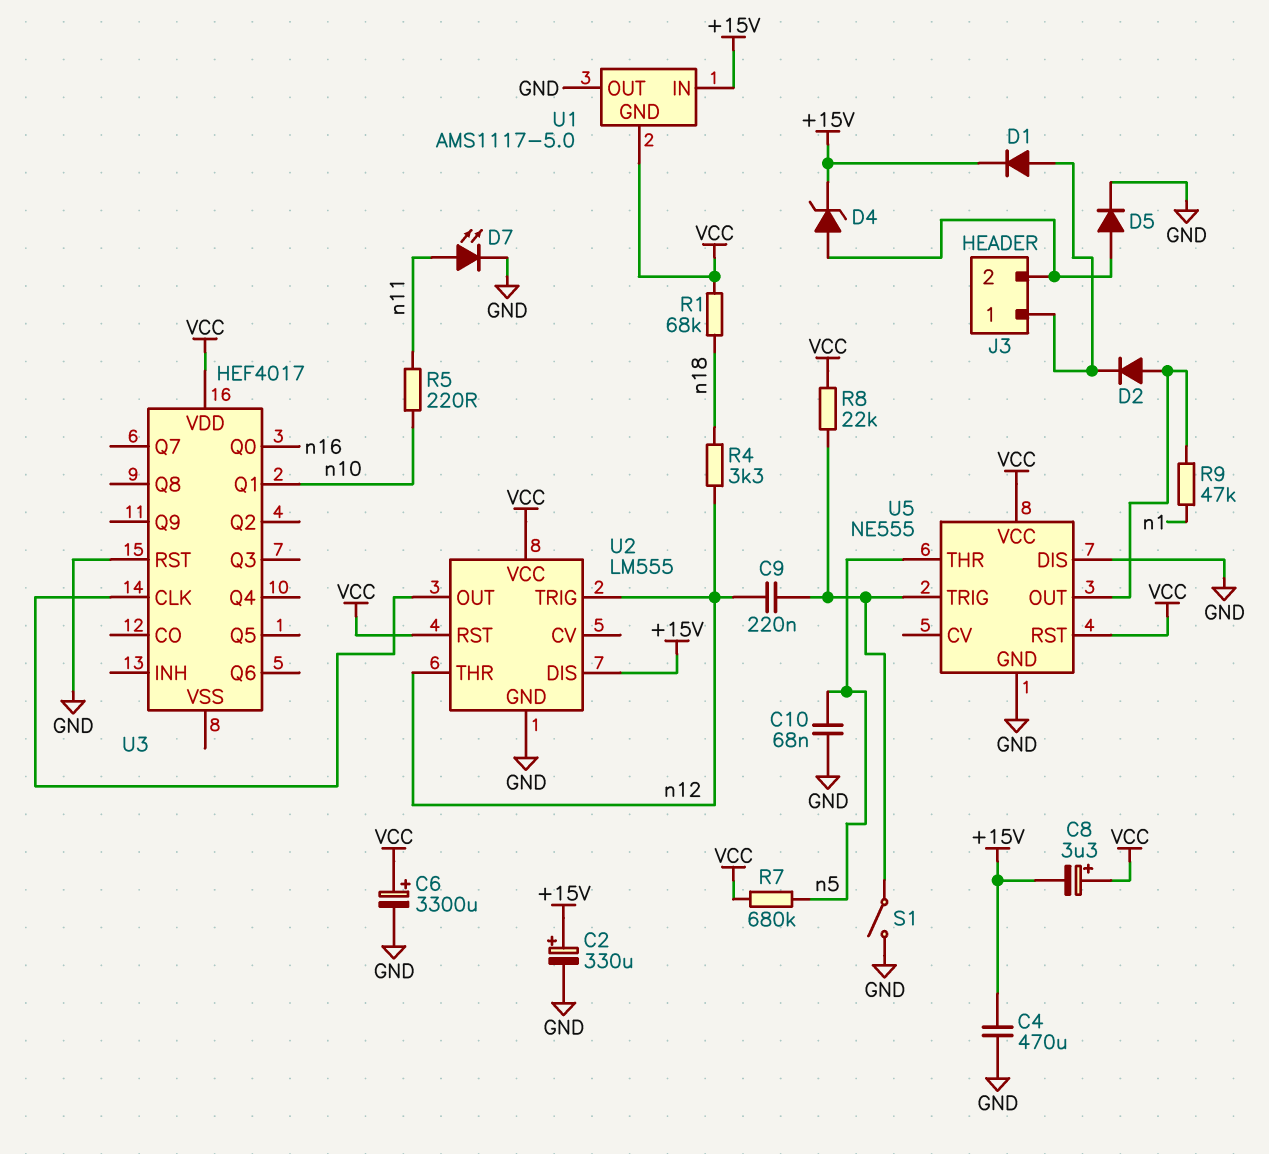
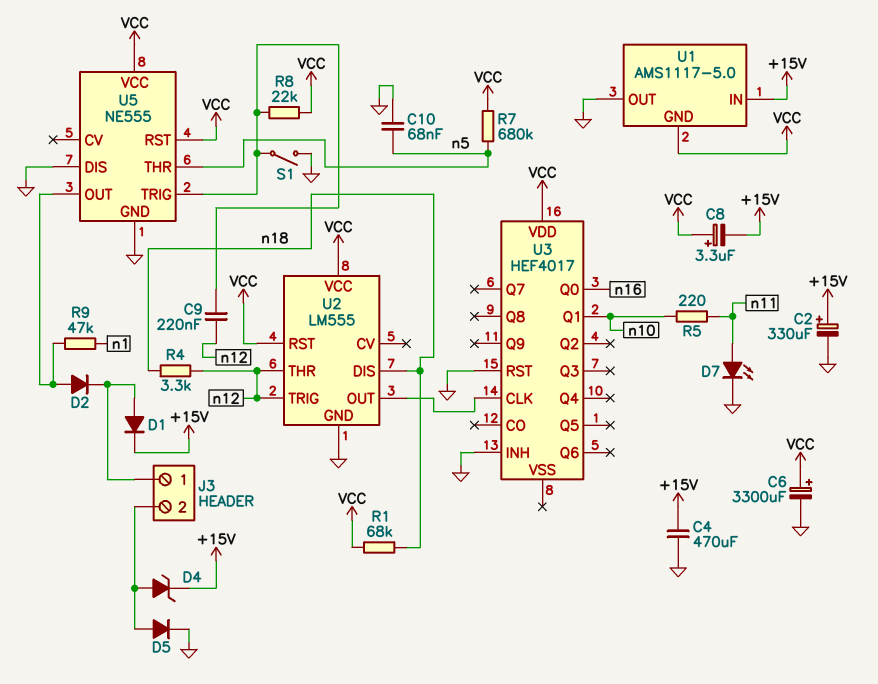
U2 pin DIS: +15V -> n18
U3 pin INH: none -> GND

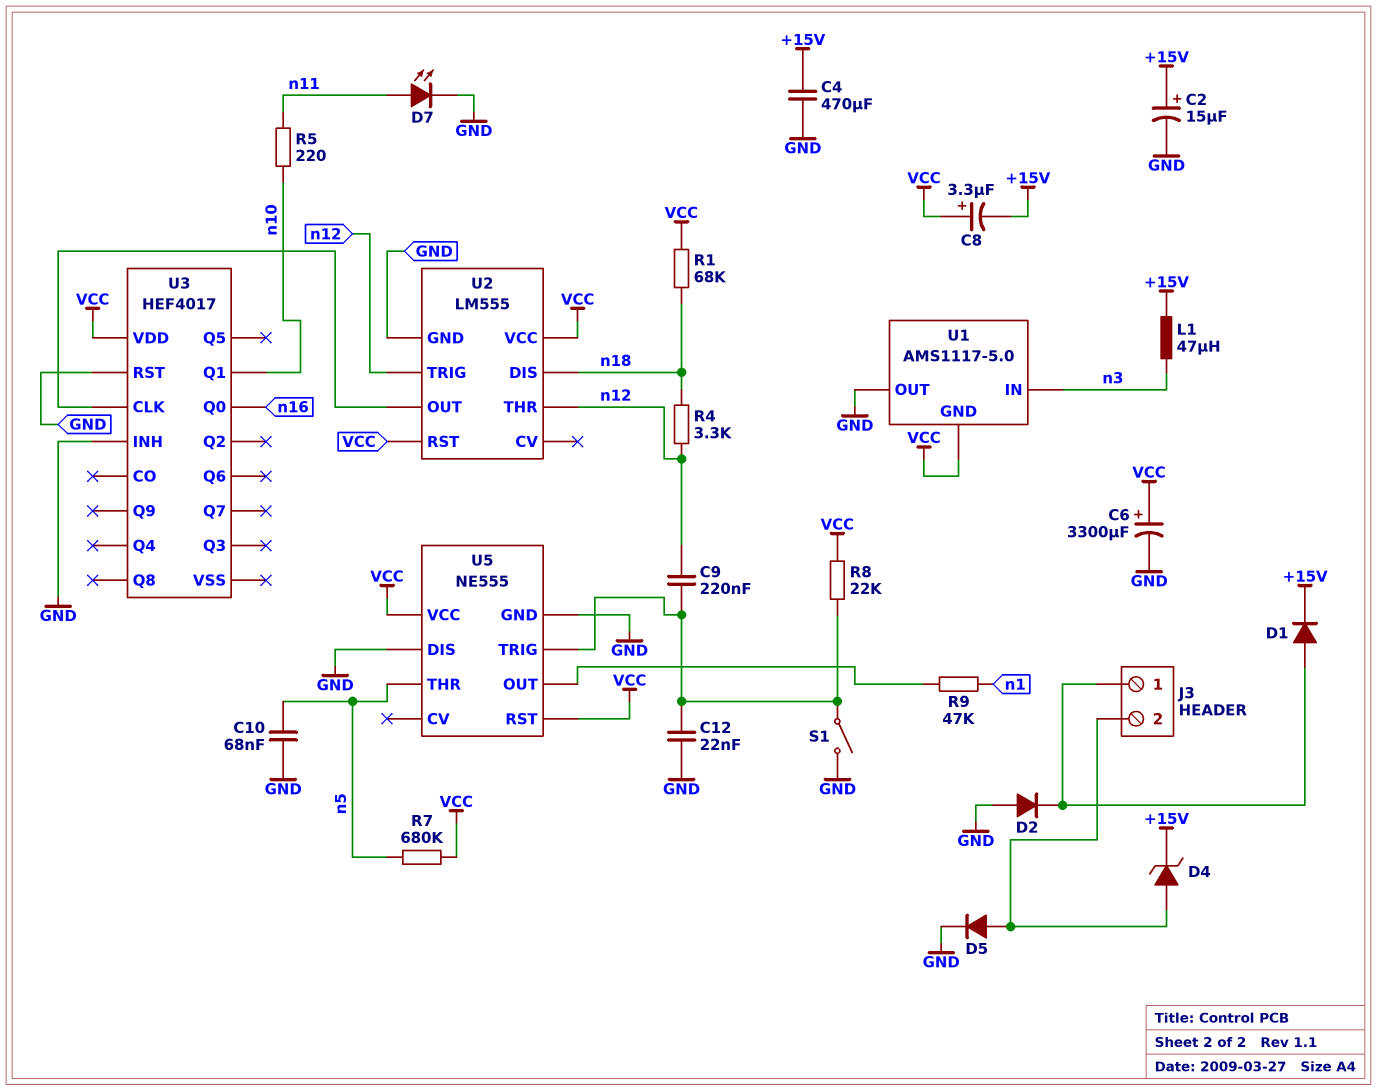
C2: 330uF (plus +15V, minus GND) -> 15uF (plus +15V, minus GND)
C12: none -> 22nF (GND, U5/TRIG)
D2: diode (A U5/OUT, K J3/1) -> diode (A GND, K J3/1)
L1: none -> 47uH (+15V, n3)
U1 pin IN: +15V -> n3

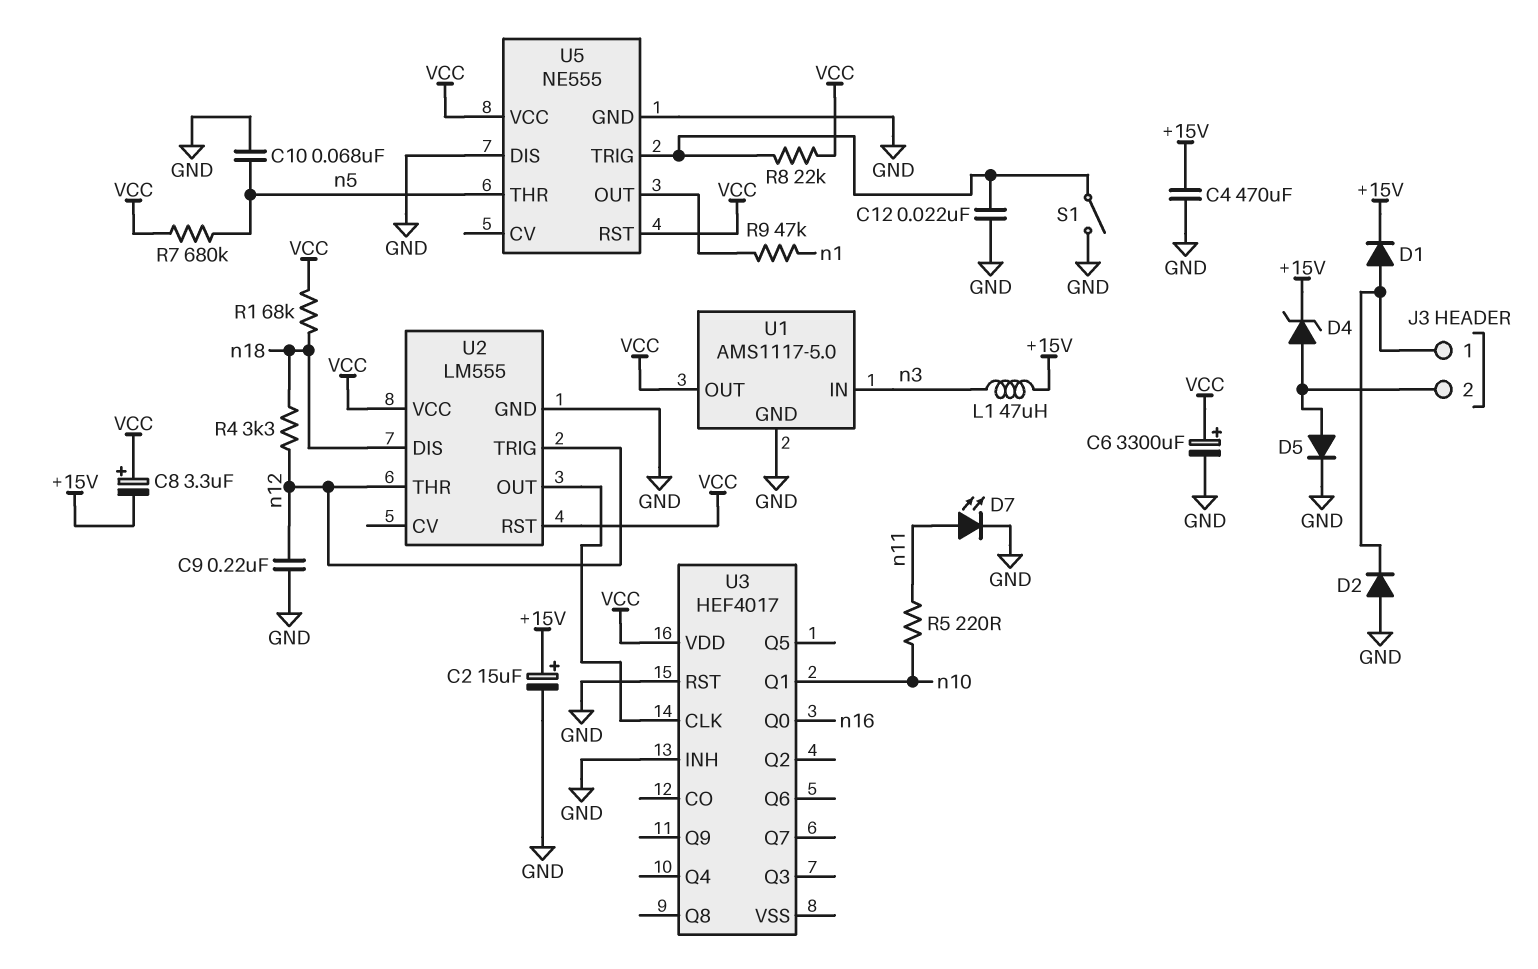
C9: 220nF (U5/TRIG, n12) -> 220nF (GND, n12)
U1 pin GND: VCC -> GND
U1 pin OUT: GND -> VCC

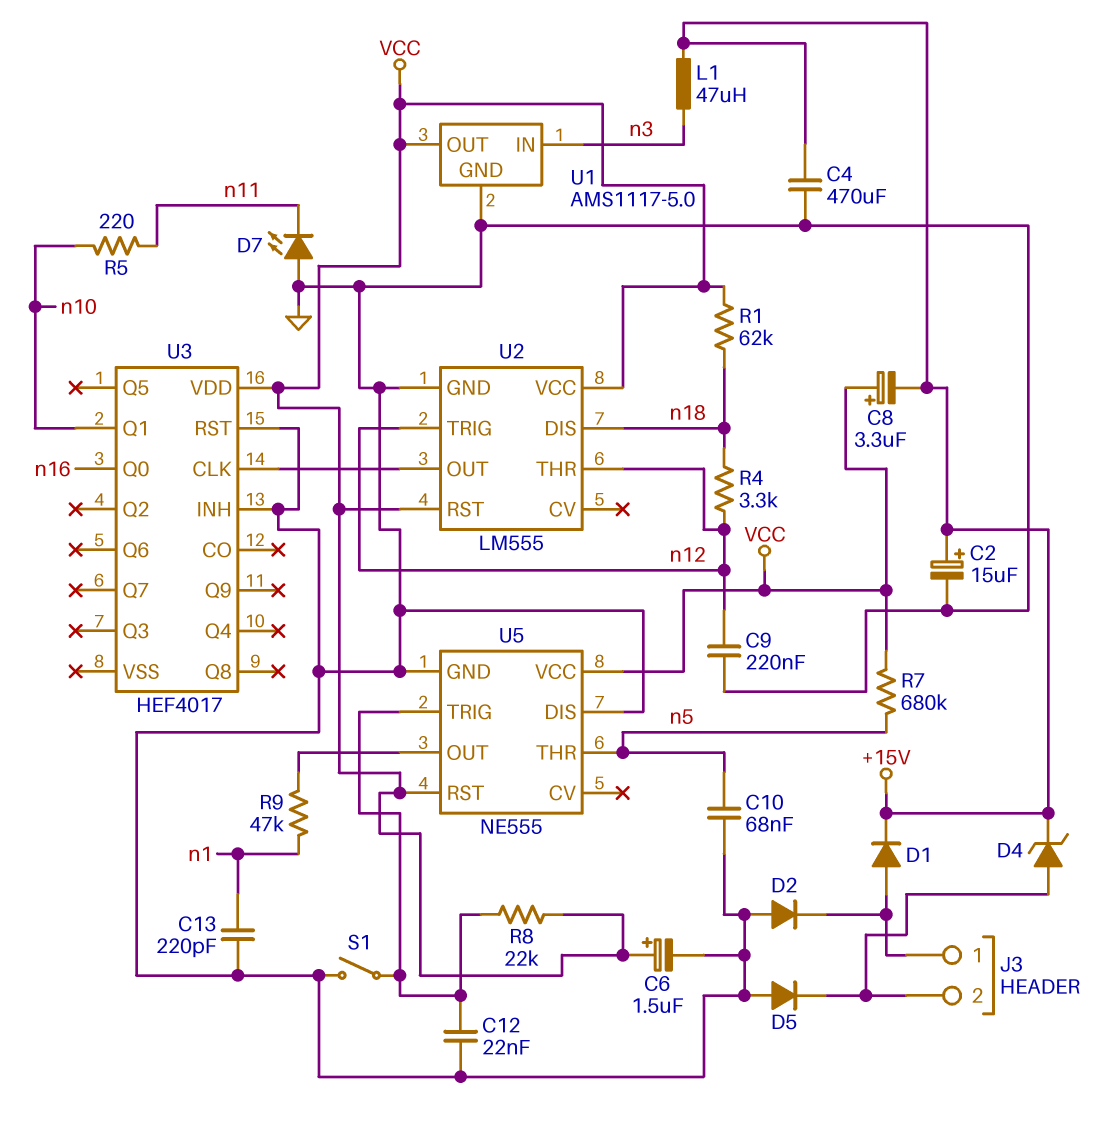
C6: 3300uF (plus VCC, minus GND) -> 1.5uF (plus VCC, minus GND)
C13: none -> 220pF (GND, n1)
D5: diode (A J3/2, K GND) -> diode (A GND, K J3/2)
D7: LED (A n11, K GND) -> LED (A GND, K n11)
R1: 68k (VCC, n18) -> 62k (VCC, n18)

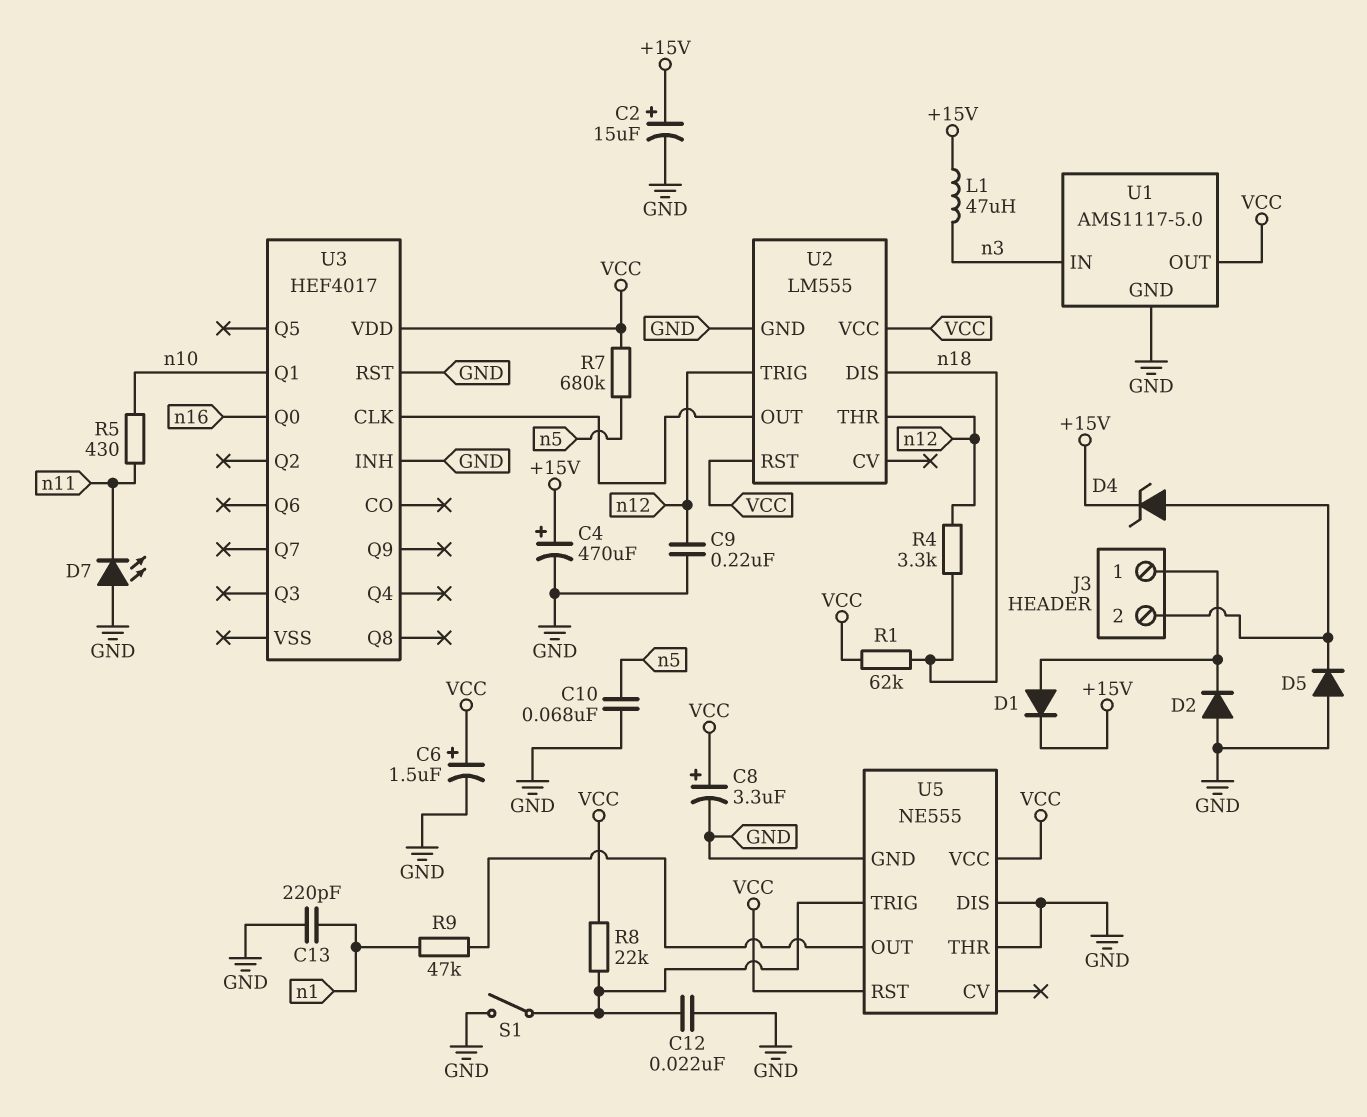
C4: 470uF (+15V, GND) -> 470uF (plus +15V, minus GND)
C8: 3.3uF (plus VCC, minus +15V) -> 3.3uF (plus VCC, minus GND)
R5: 220 (n10, n11) -> 430 (n10, n11)
U5 pin THR: n5 -> GND

